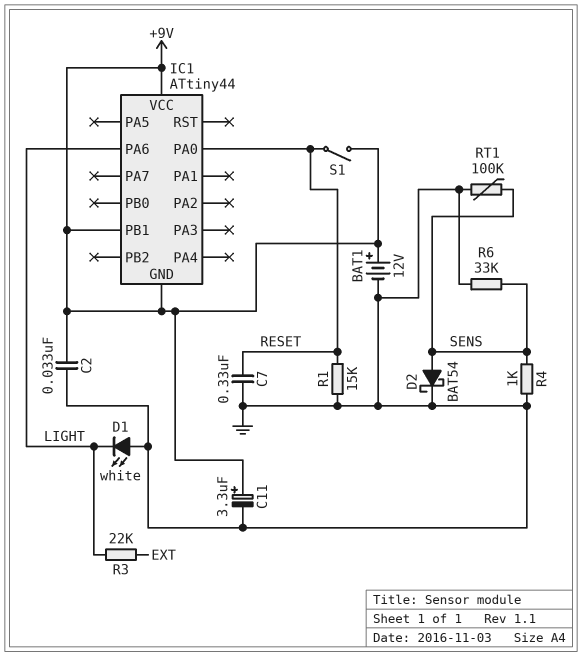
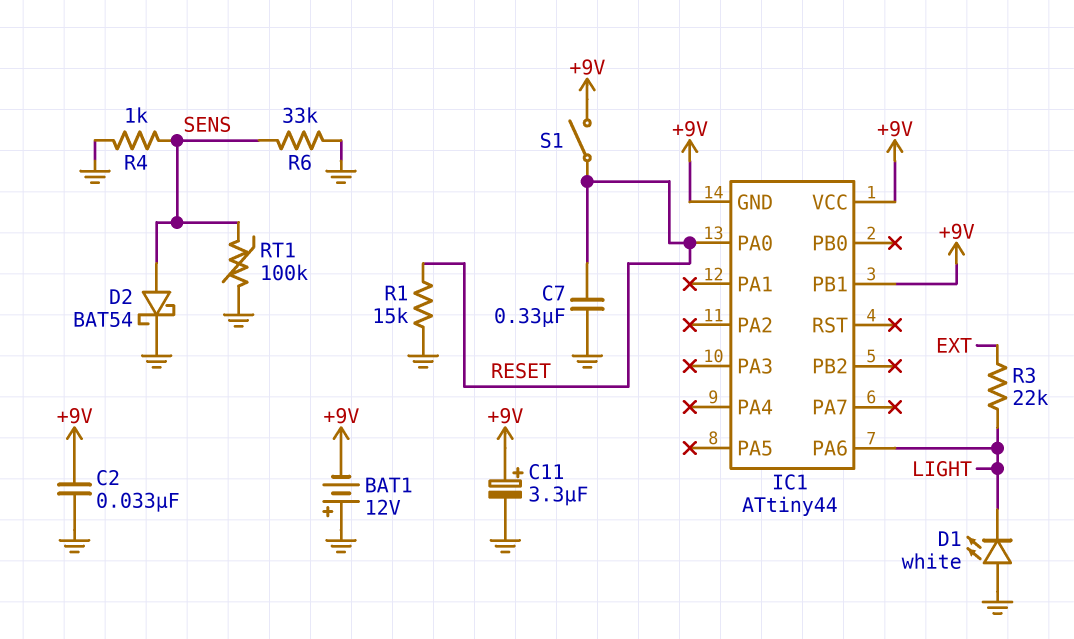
BAT1: 12V (plus +9V, minus GND) -> 12V (plus GND, minus +9V)

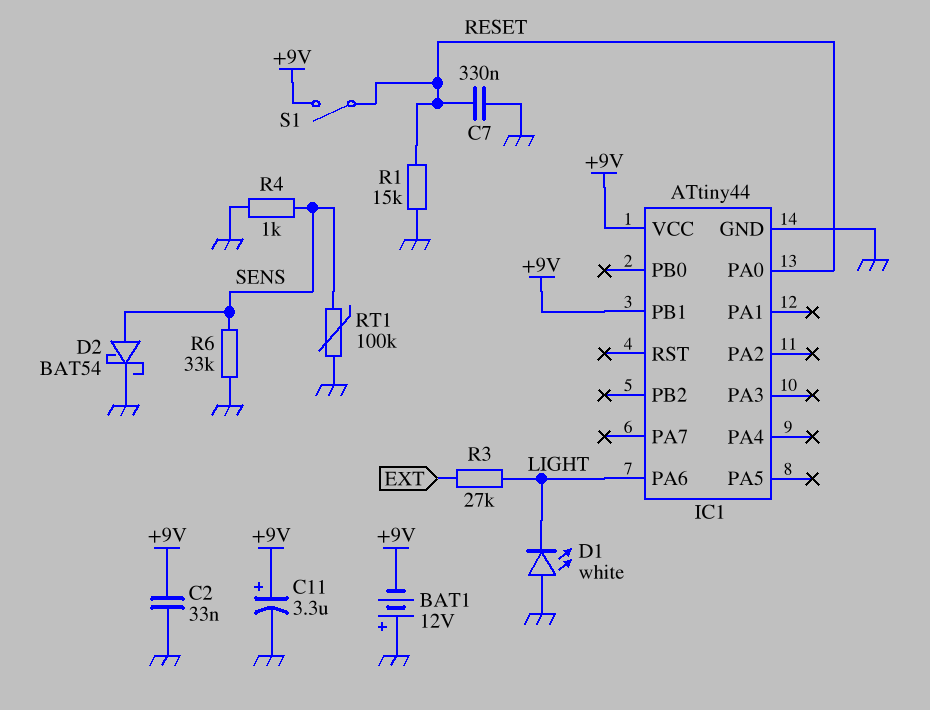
IC1 pin GND: +9V -> GND
R3: 22k (EXT, LIGHT) -> 27k (EXT, LIGHT)

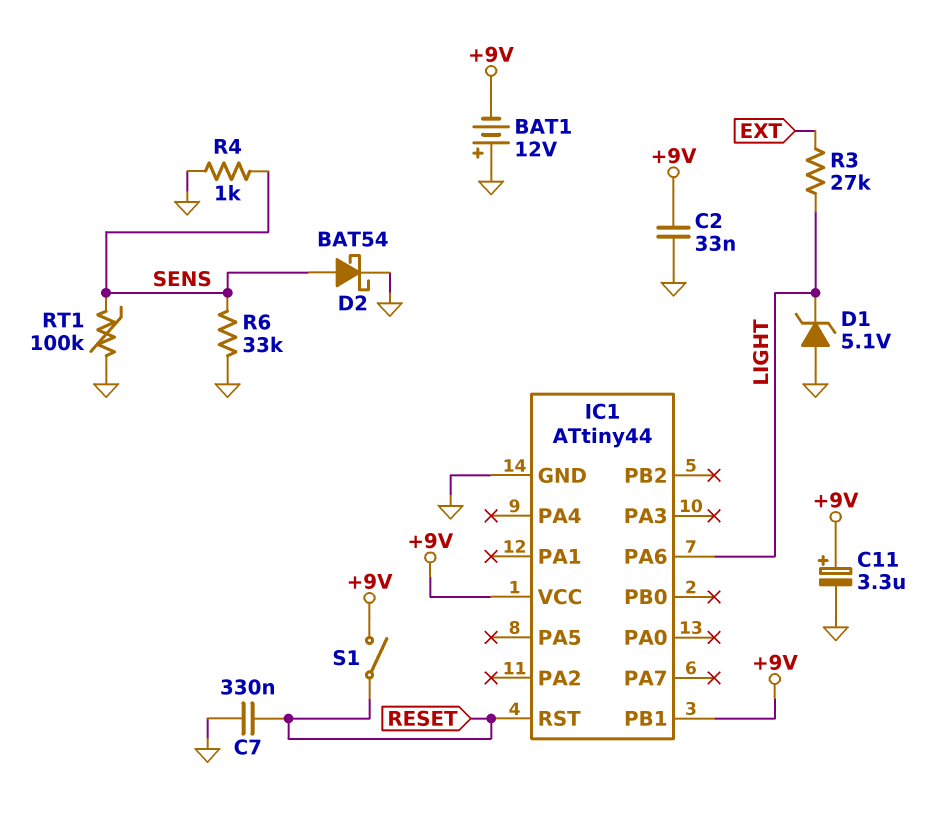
D1: LED white (A GND, K LIGHT) -> zener 5.1V (A GND, K LIGHT)
IC1 pin PA0: RESET -> none
IC1 pin RST: none -> RESET
R1: 15k (GND, RESET) -> none

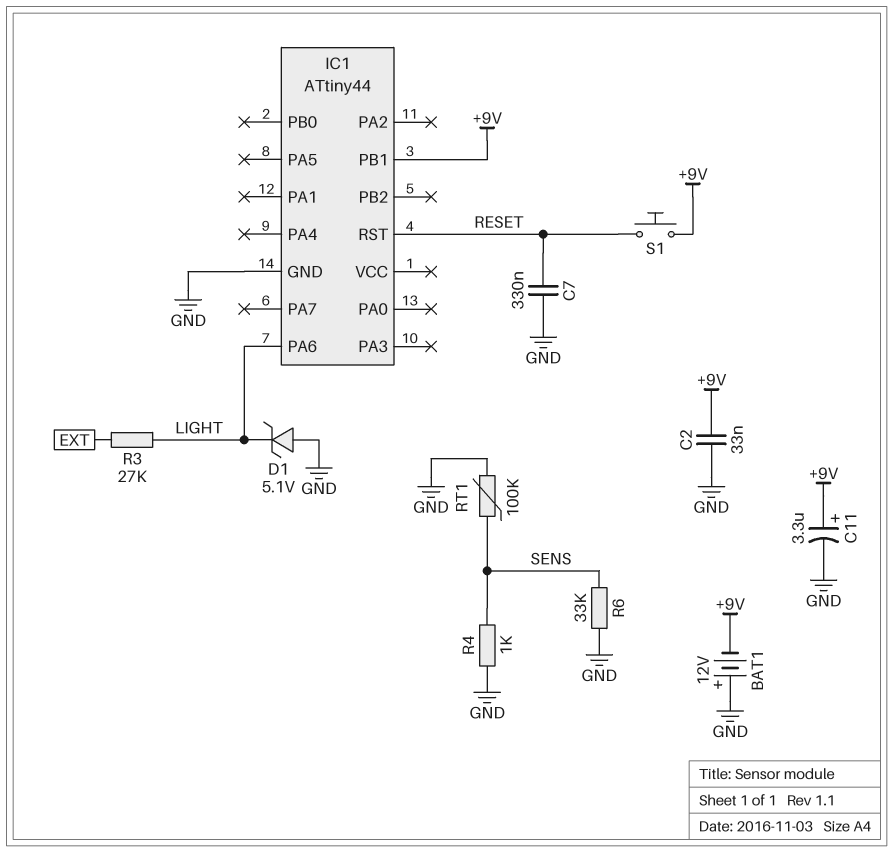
D2: schottky BAT54 (A SENS, K GND) -> none
IC1 pin VCC: +9V -> none
S1: switch (+9V, RESET) -> button (+9V, RESET)

